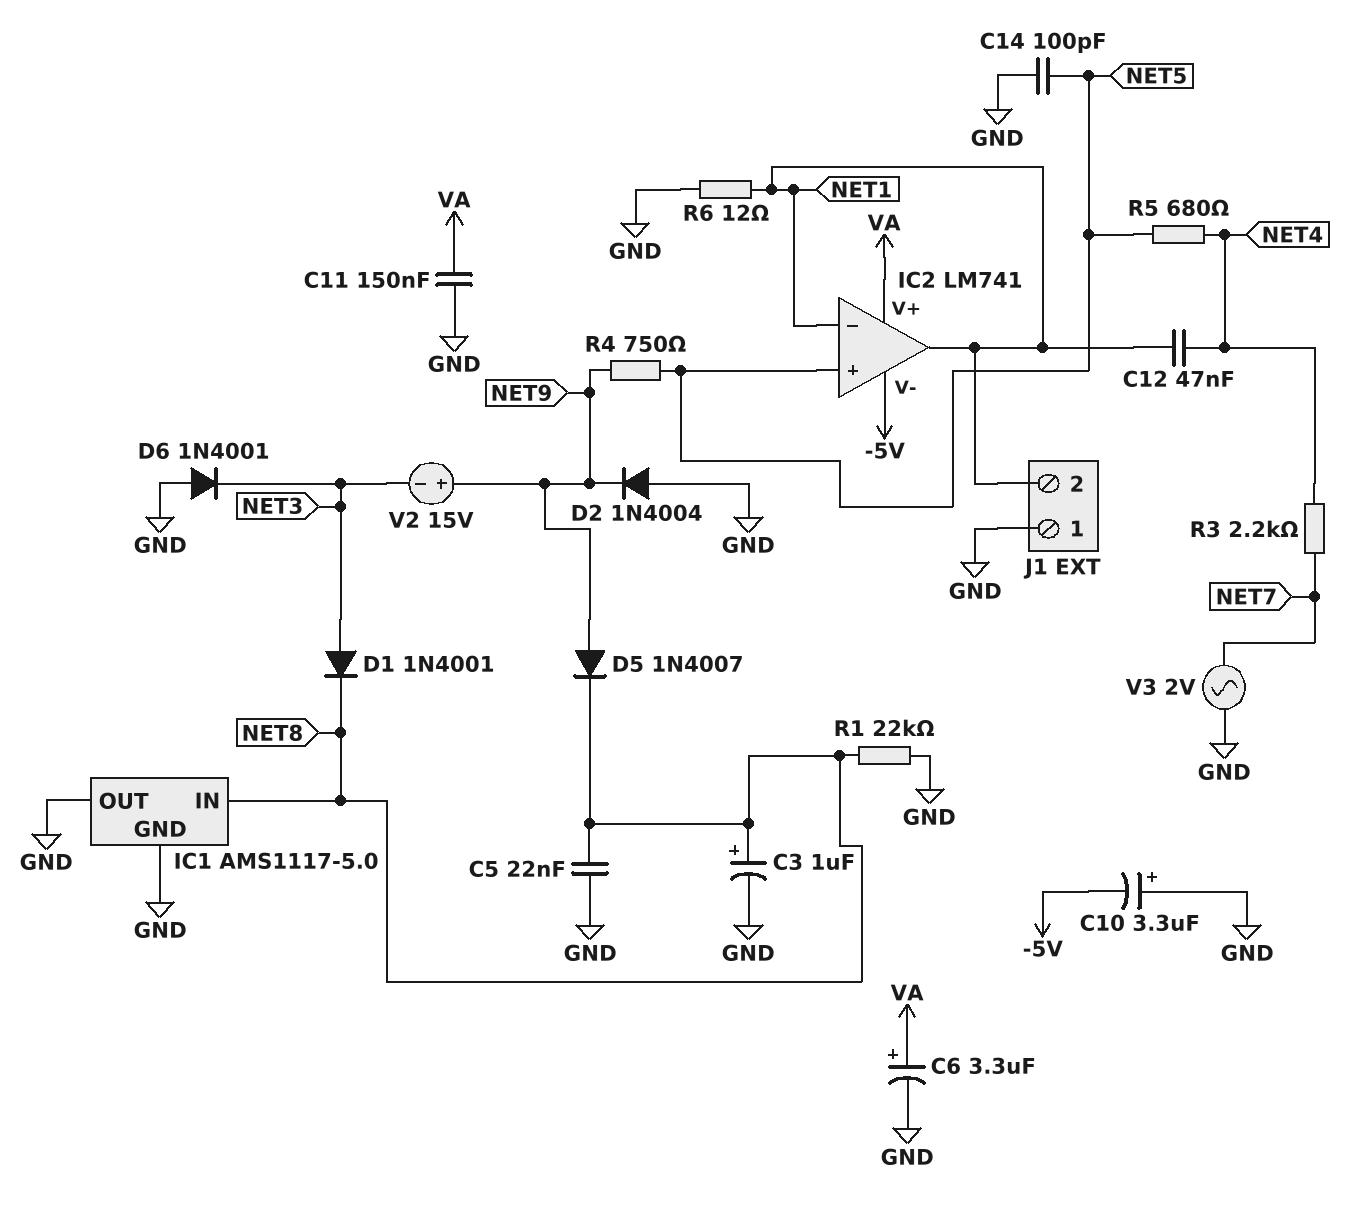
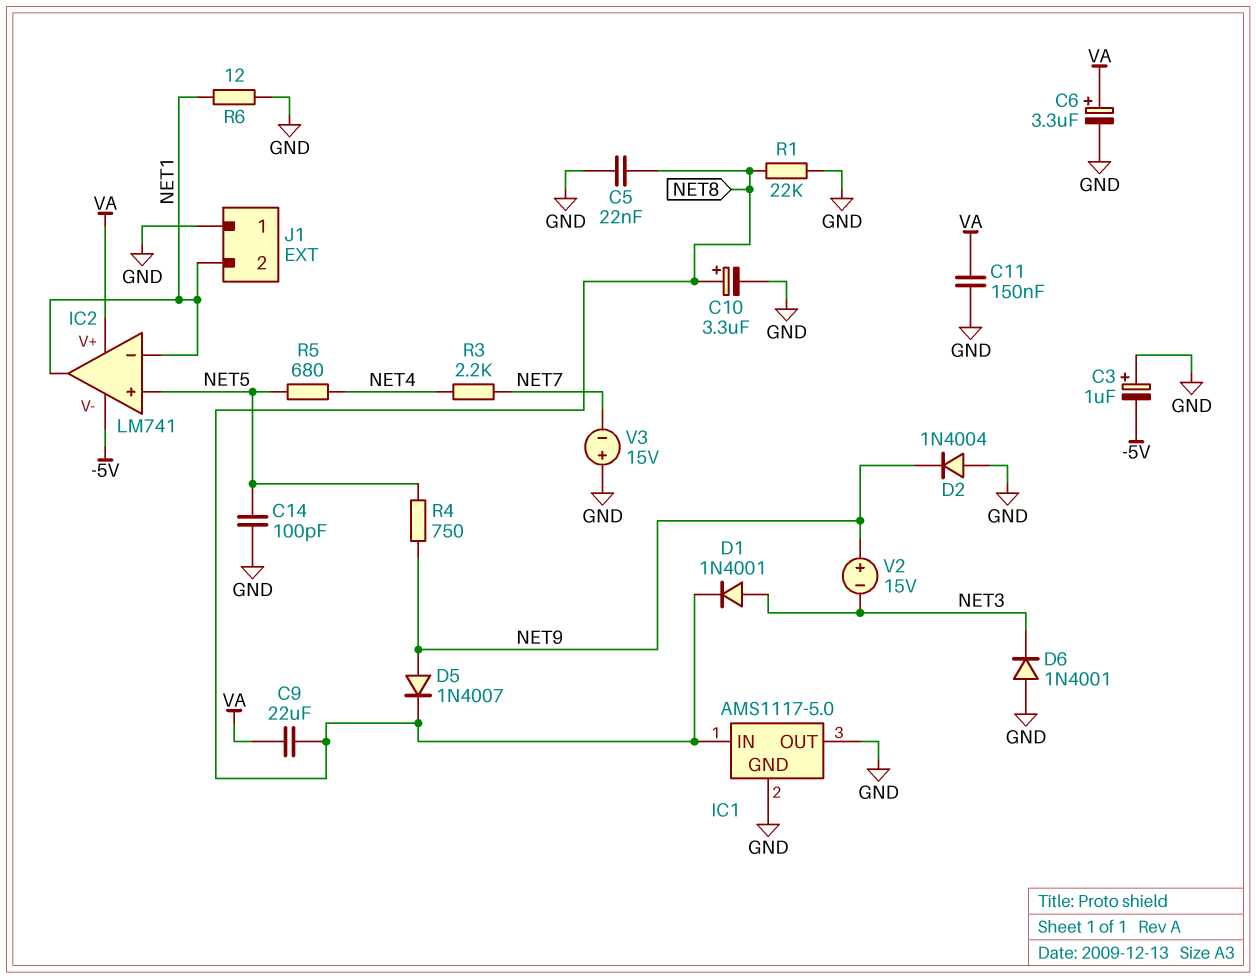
C3: 1uF (plus NET8, minus GND) -> 1uF (plus GND, minus -5V)
C9: none -> 22uF (NET8, VA)
C10: 3.3uF (plus GND, minus -5V) -> 3.3uF (plus NET8, minus GND)
C12: 47nF (NET1, NET4) -> none
V3: AC 2V (GND, NET7) -> 15V (plus GND, minus NET7)

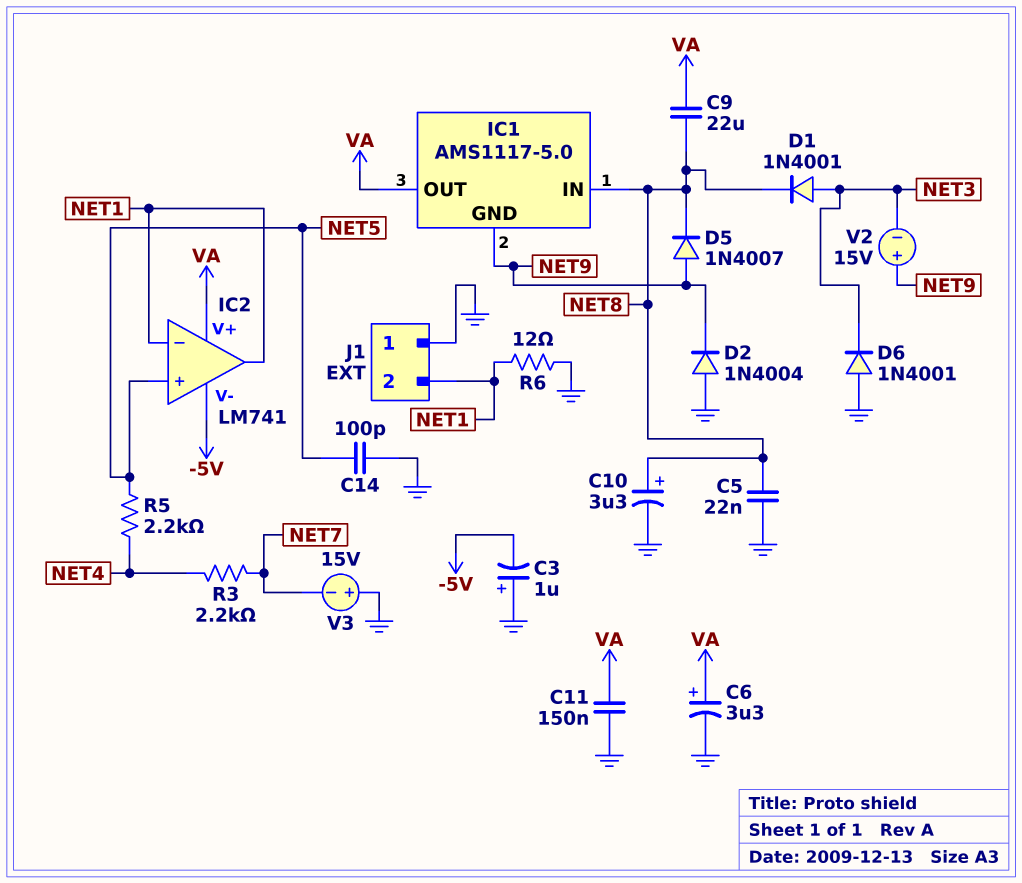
IC1 pin GND: GND -> NET9
IC1 pin OUT: GND -> VA
R1: 22k (GND, NET8) -> none
R4: 750 (NET5, NET9) -> none
R5: 680 (NET4, NET5) -> 2.2k (NET4, NET5)

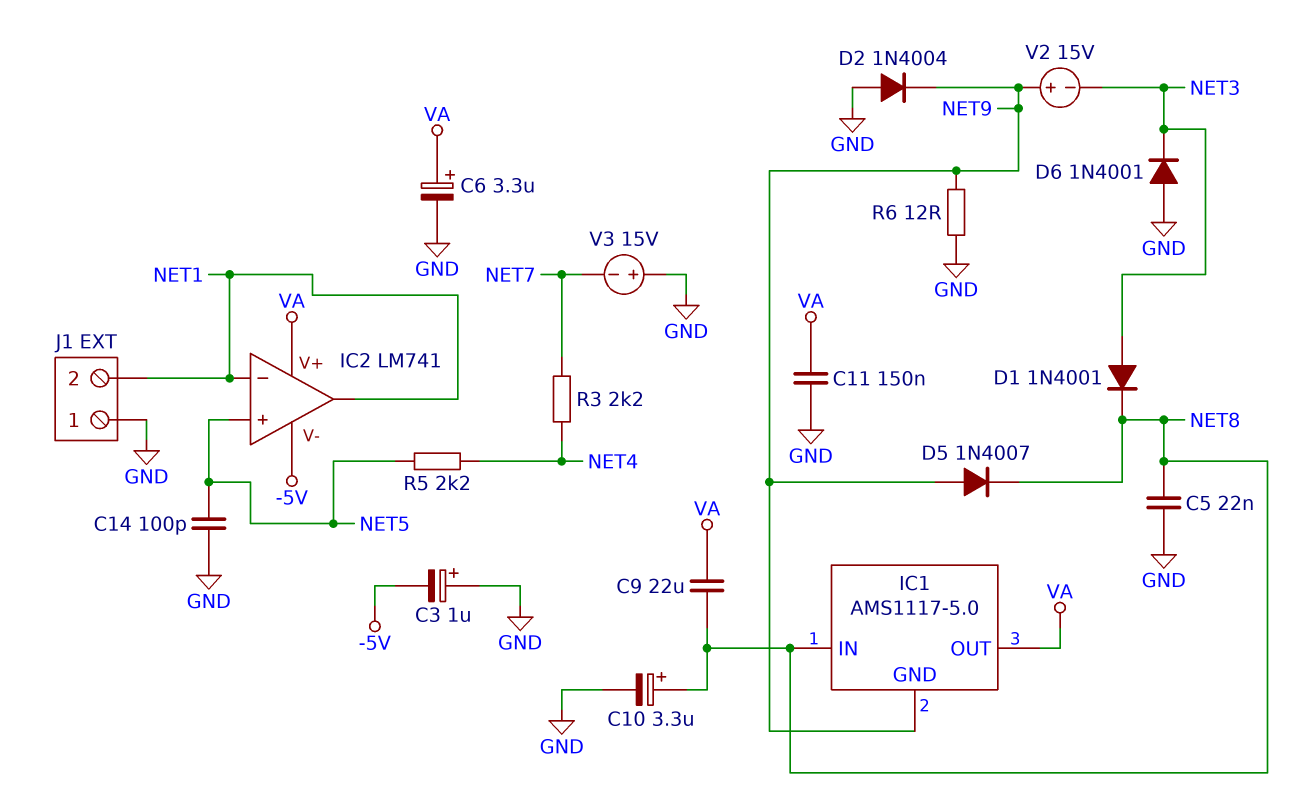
R6: 12 (GND, NET1) -> 12 (GND, NET9)

